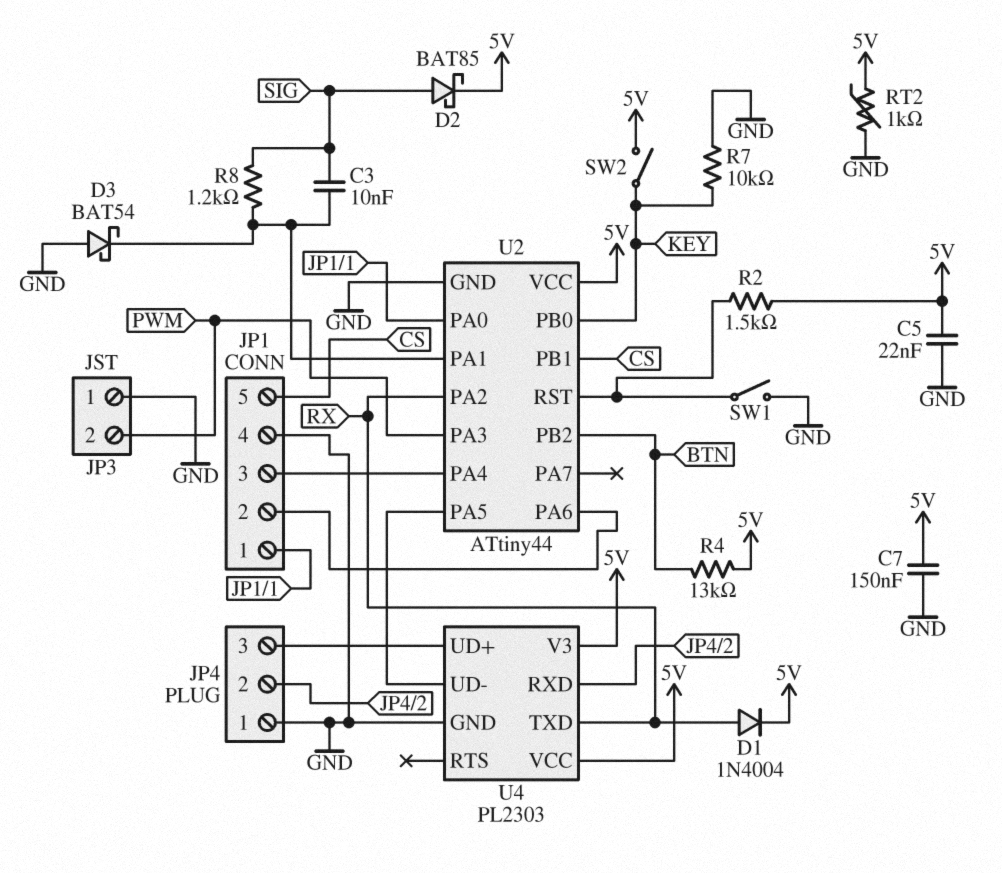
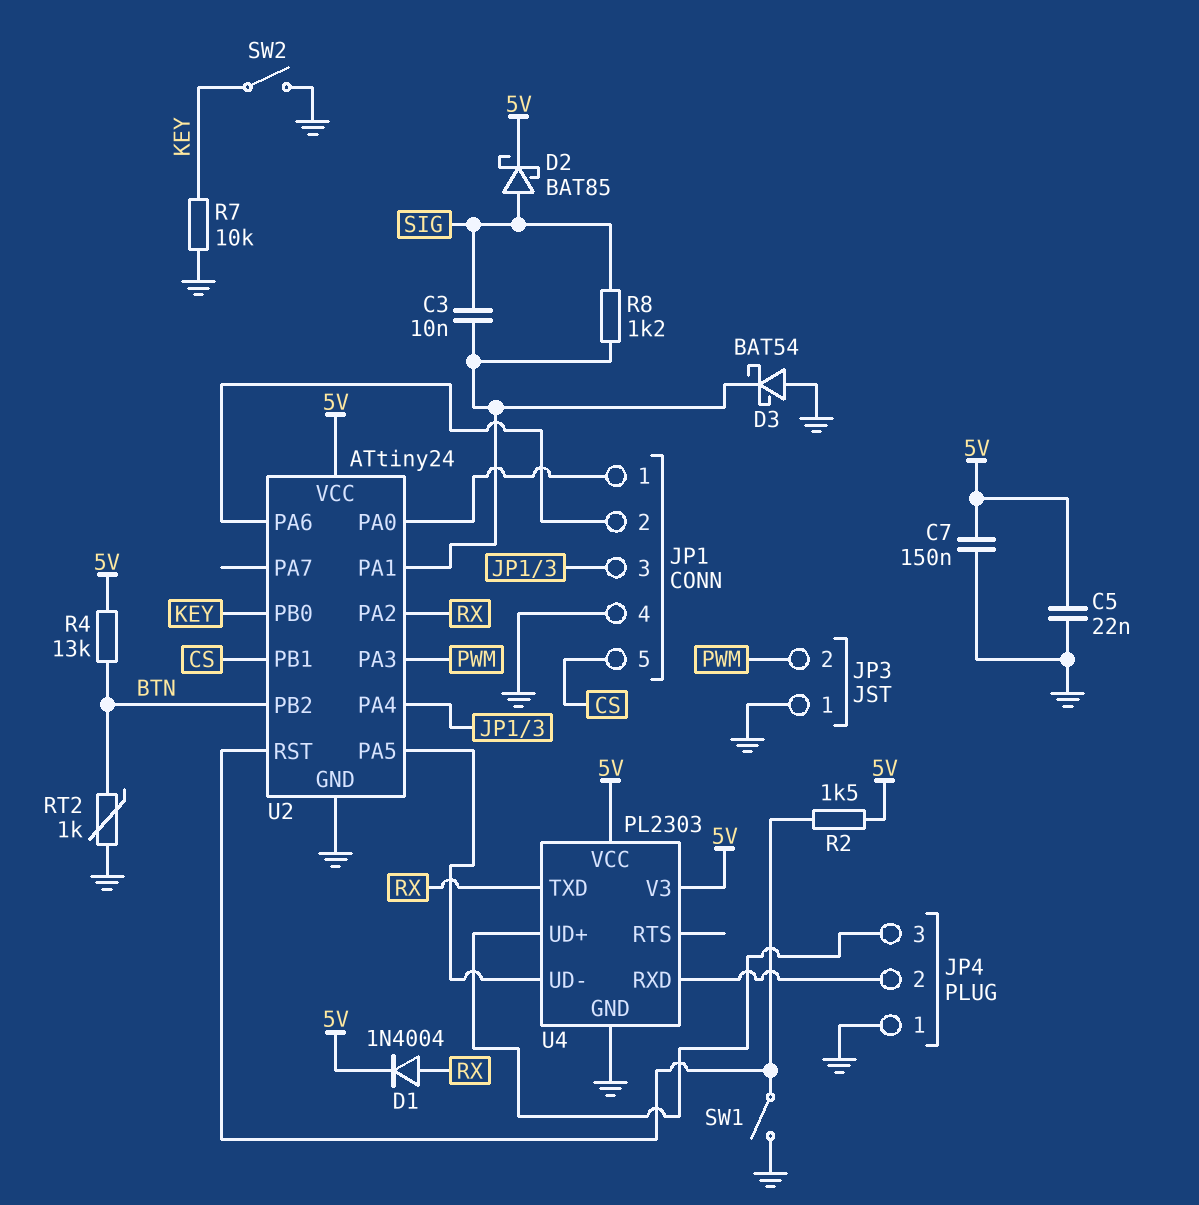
RT2: 1k (5V, GND) -> 1k (BTN, GND)
SW2: switch (5V, KEY) -> switch (GND, KEY)
U2: ATtiny44 -> ATtiny24

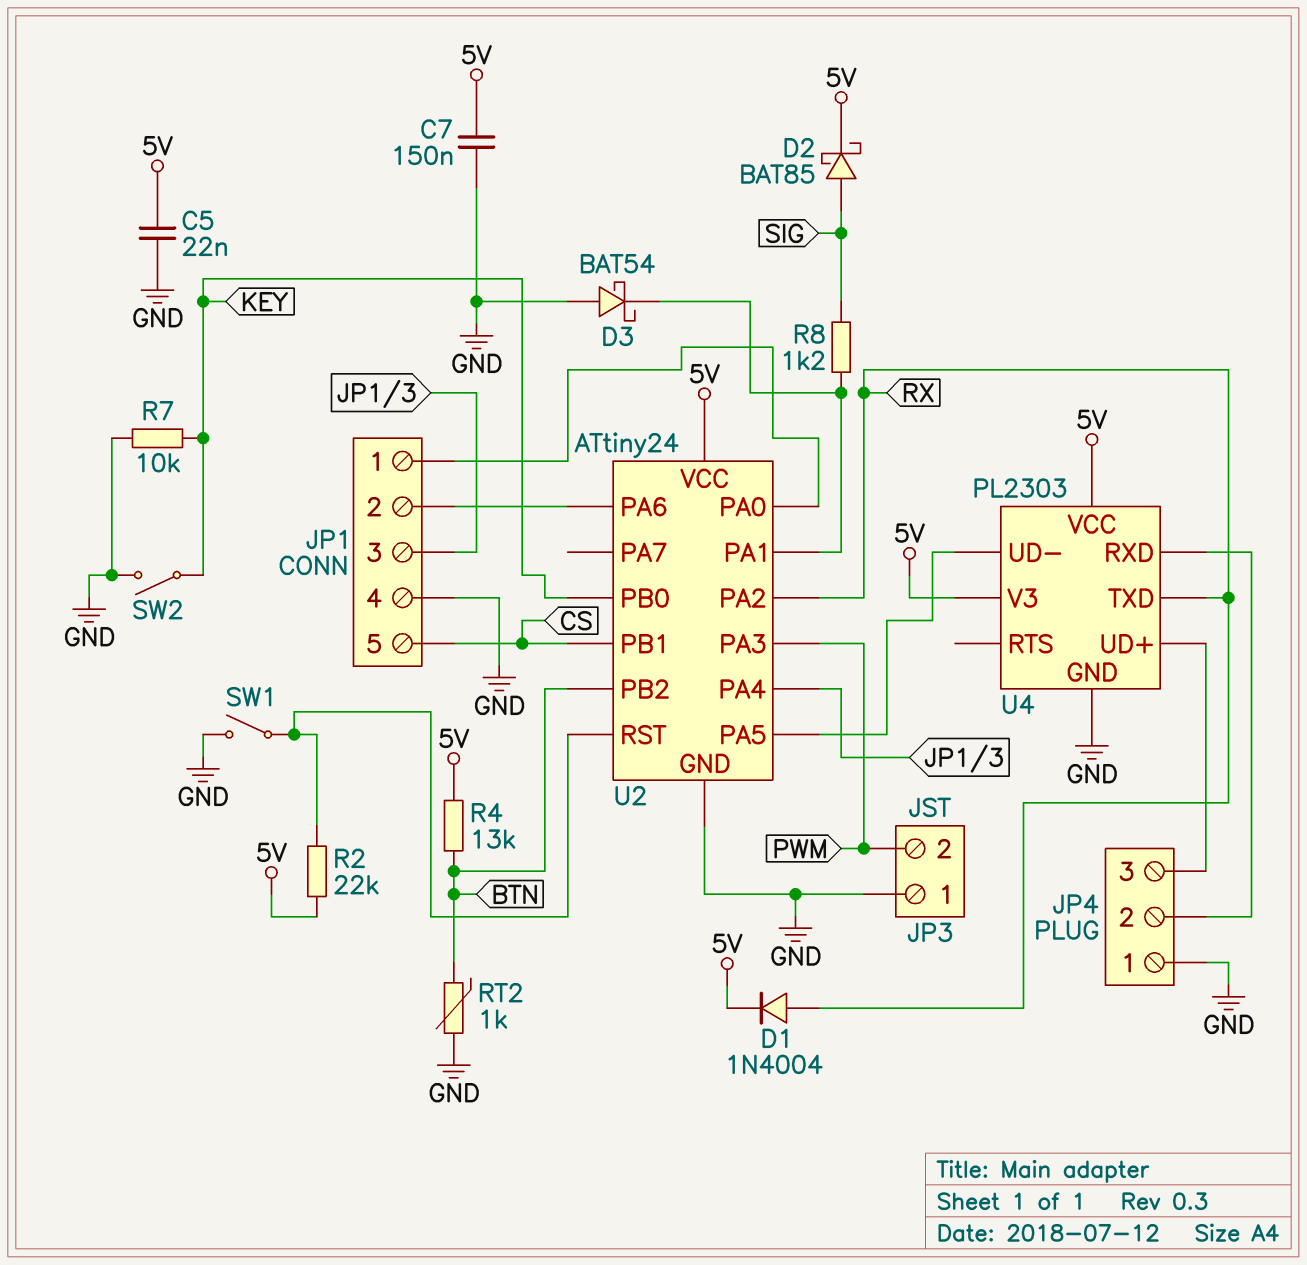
C3: 10nF (SIG, U2/PA1) -> none
R2: 1.5k (5V, U2/RST) -> 22k (5V, U2/RST)

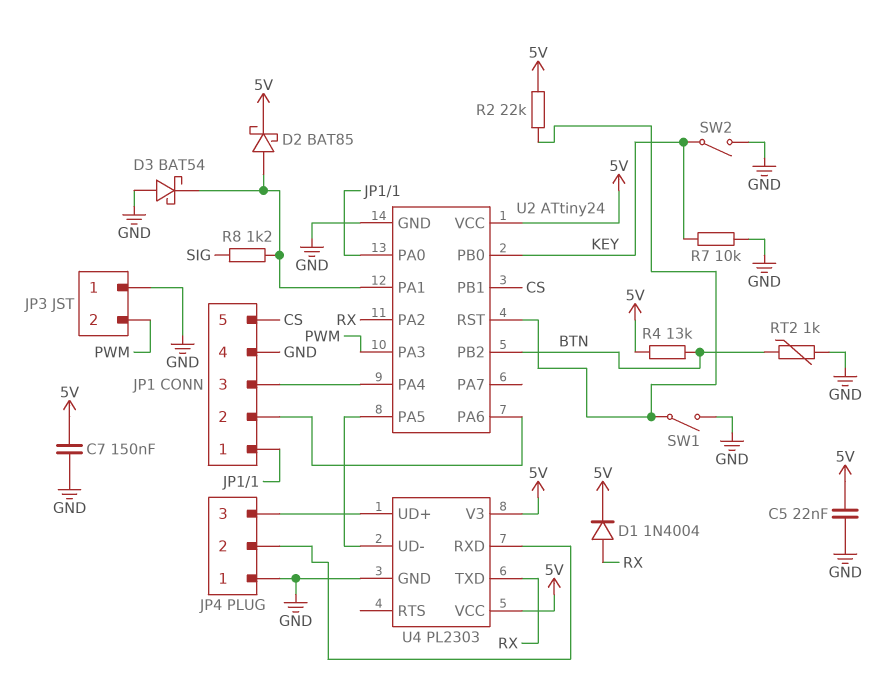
D2: schottky BAT85 (A SIG, K 5V) -> schottky BAT85 (A U2/PA1, K 5V)

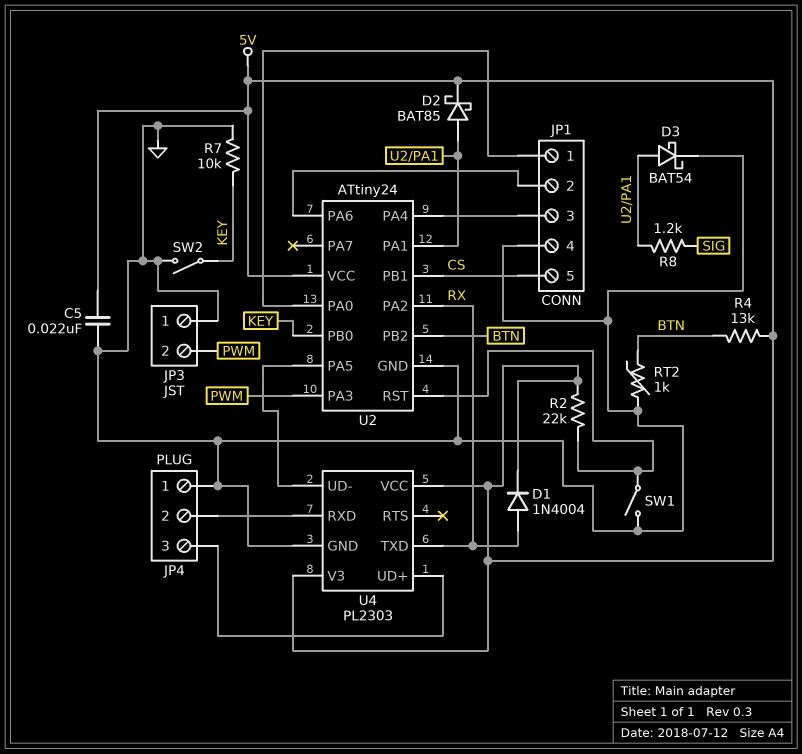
C7: 150nF (5V, GND) -> none
D3: schottky BAT54 (A GND, K U2/PA1) -> schottky BAT54 (A U2/PA1, K GND)

